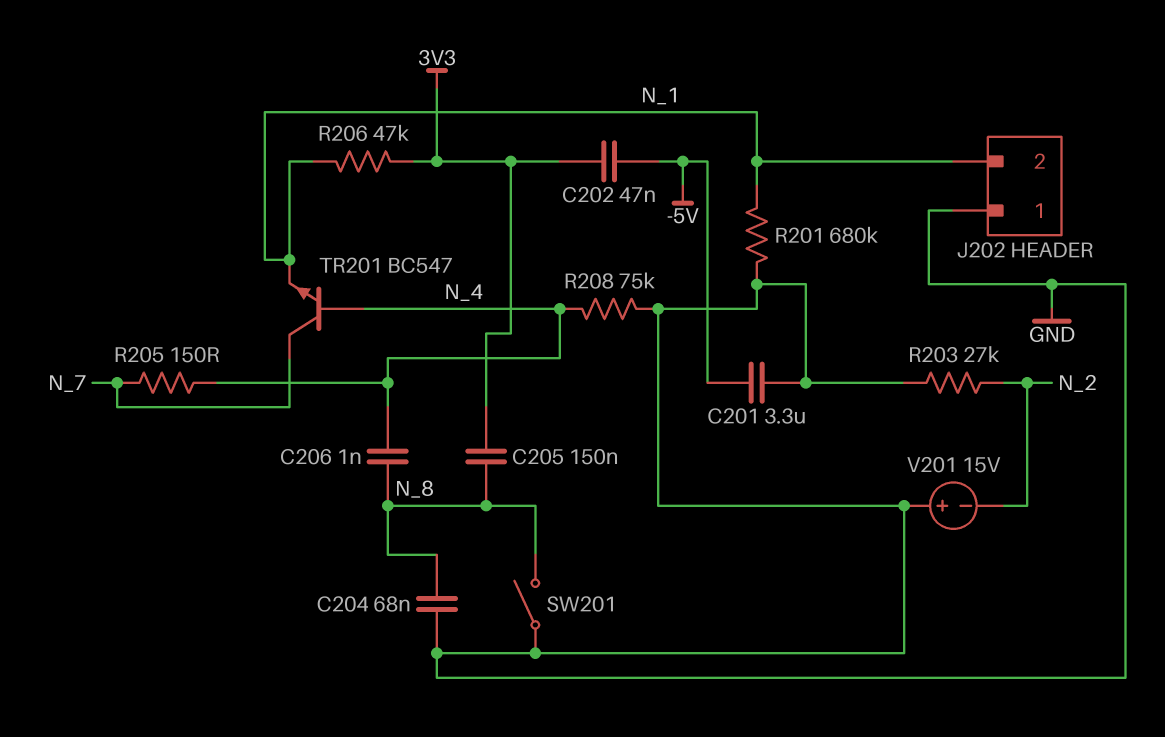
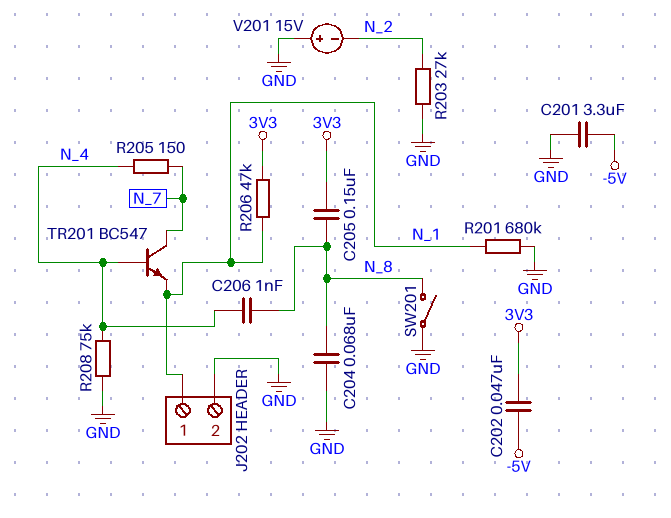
J202 pin 1: GND -> N_1
J202 pin 2: N_1 -> GND

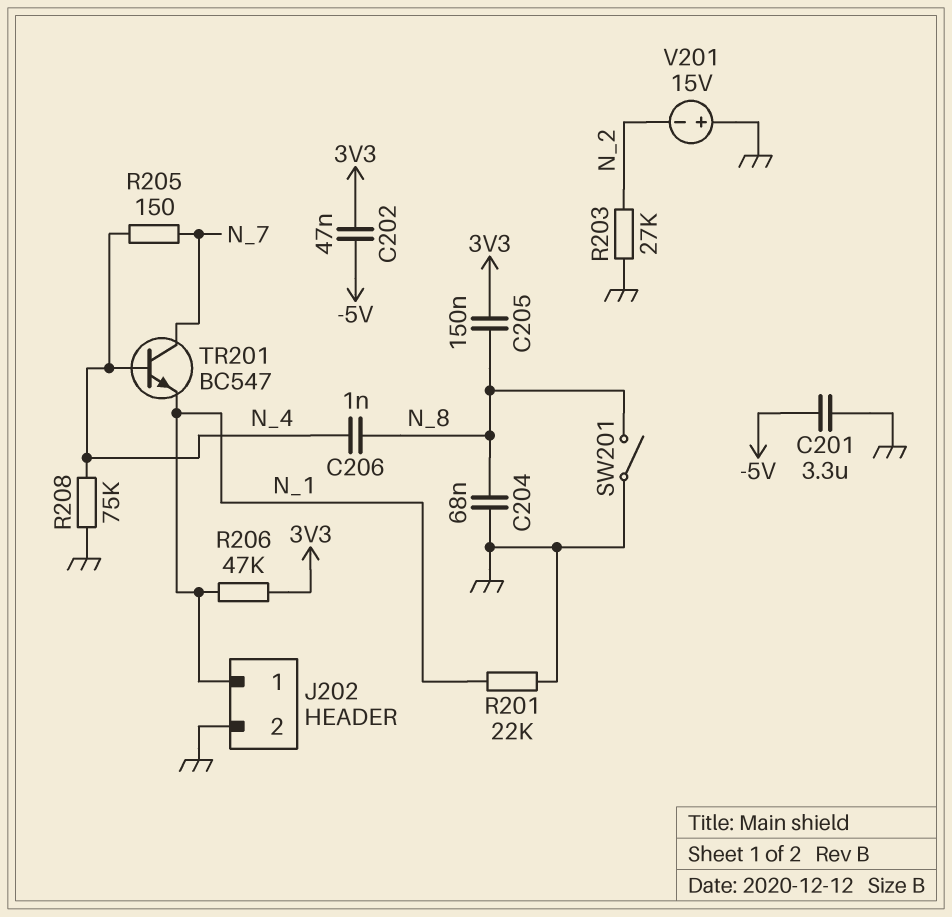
R201: 680k (GND, N_1) -> 22k (GND, N_1)

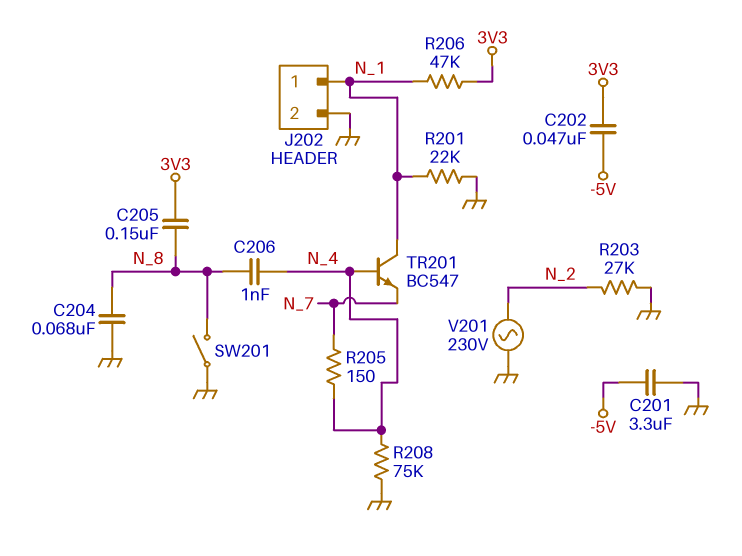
TR201: NPN BC547 (B N_4, C N_7, E N_1) -> NPN BC547 (B N_4, C N_1, E N_7)
V201: 15V (plus GND, minus N_2) -> AC 230V (GND, N_2)

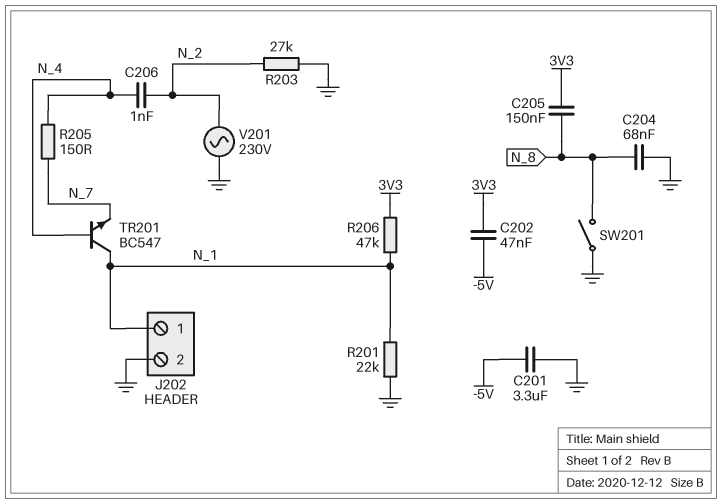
C206: 1nF (N_4, N_8) -> 1nF (N_2, N_4)
R208: 75k (GND, N_4) -> none

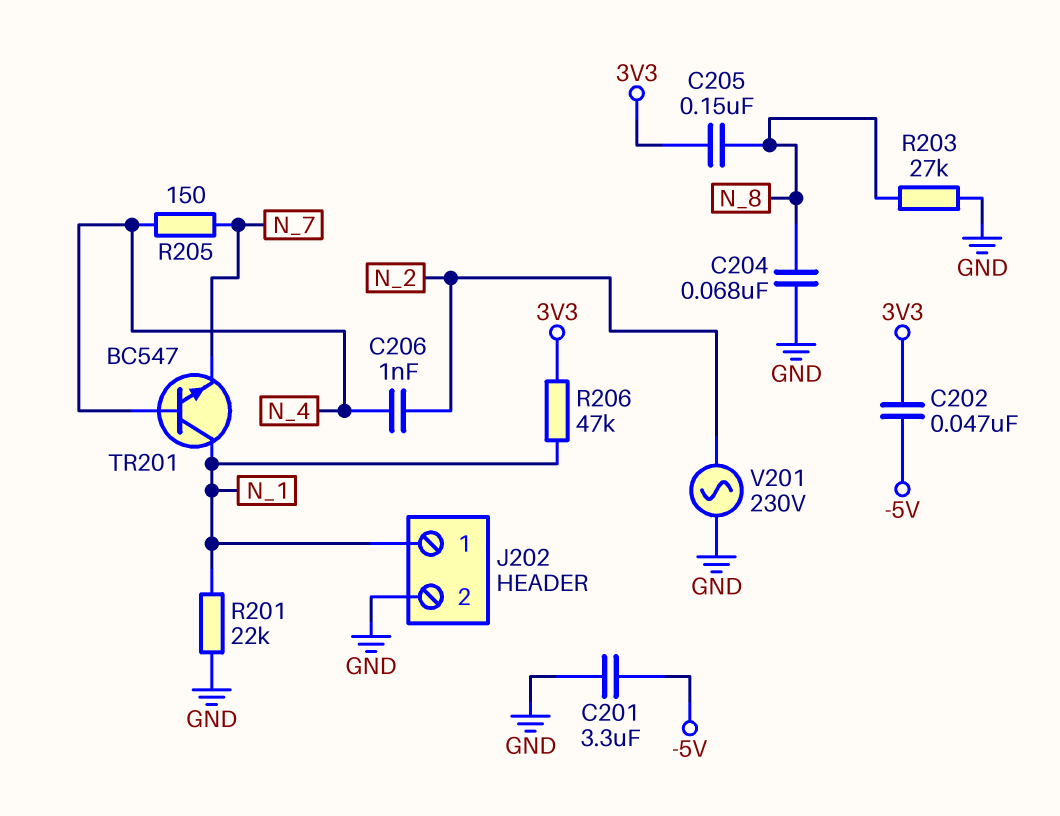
R203: 27k (GND, N_2) -> 27k (GND, N_8)
SW201: switch (GND, N_8) -> none

